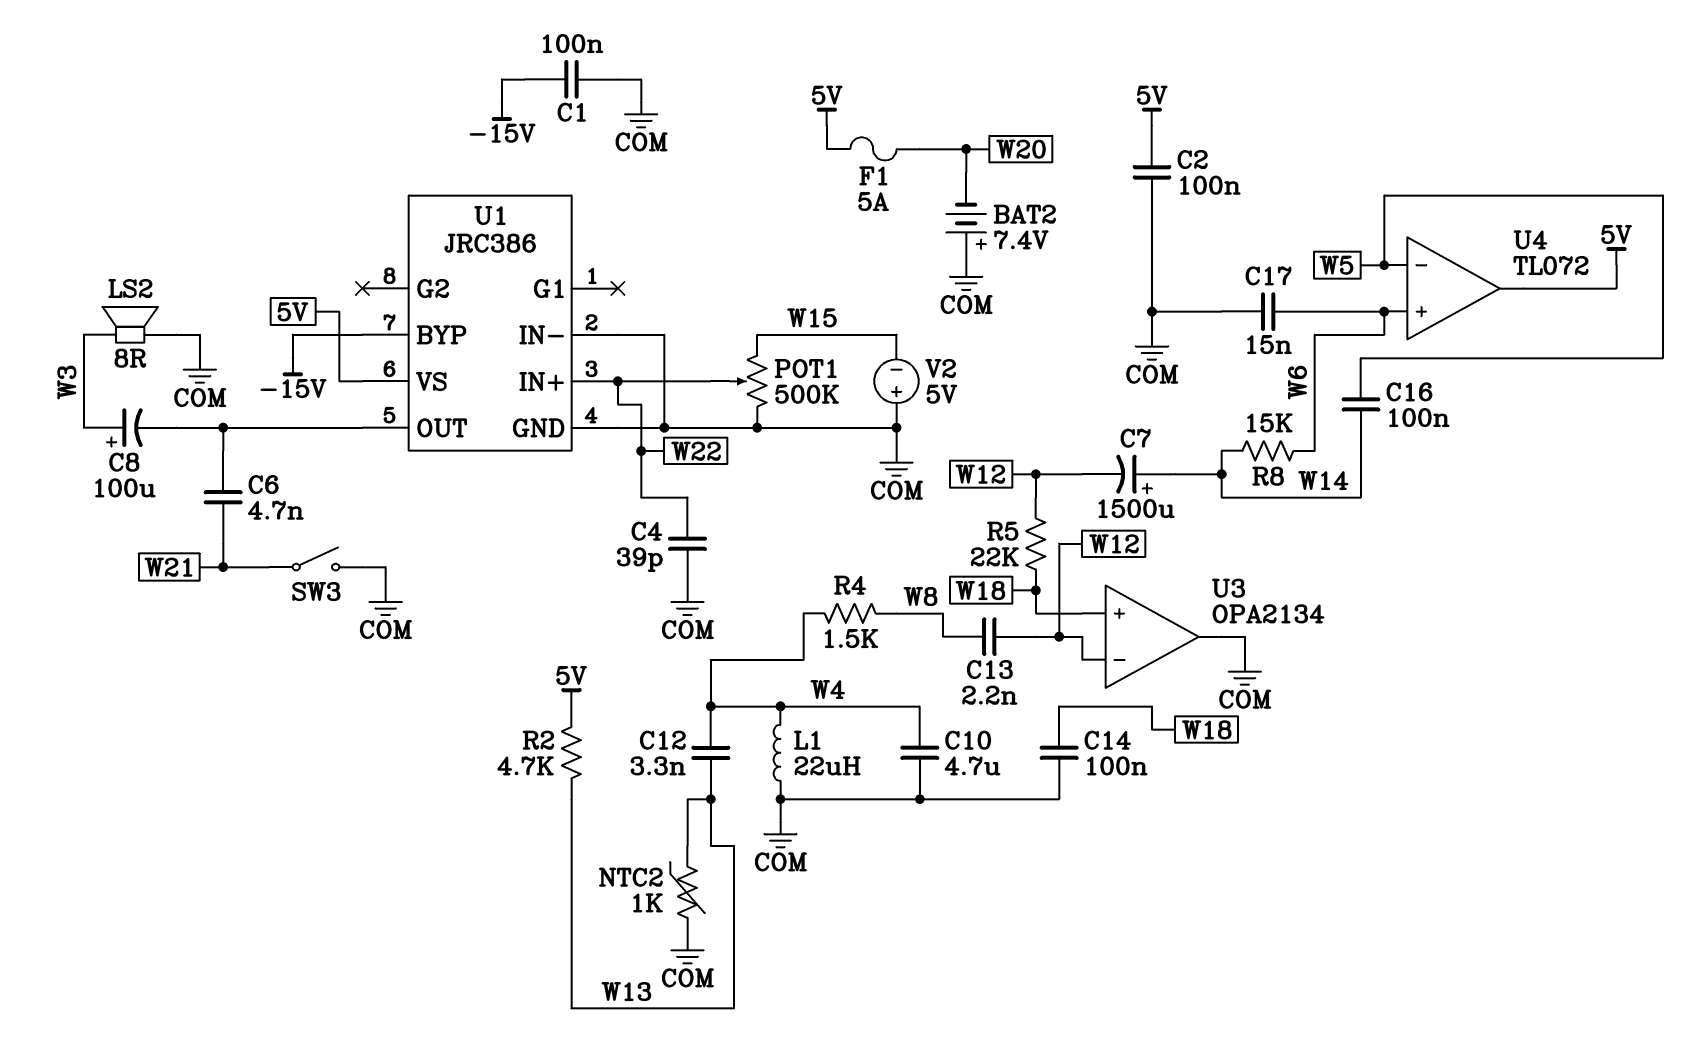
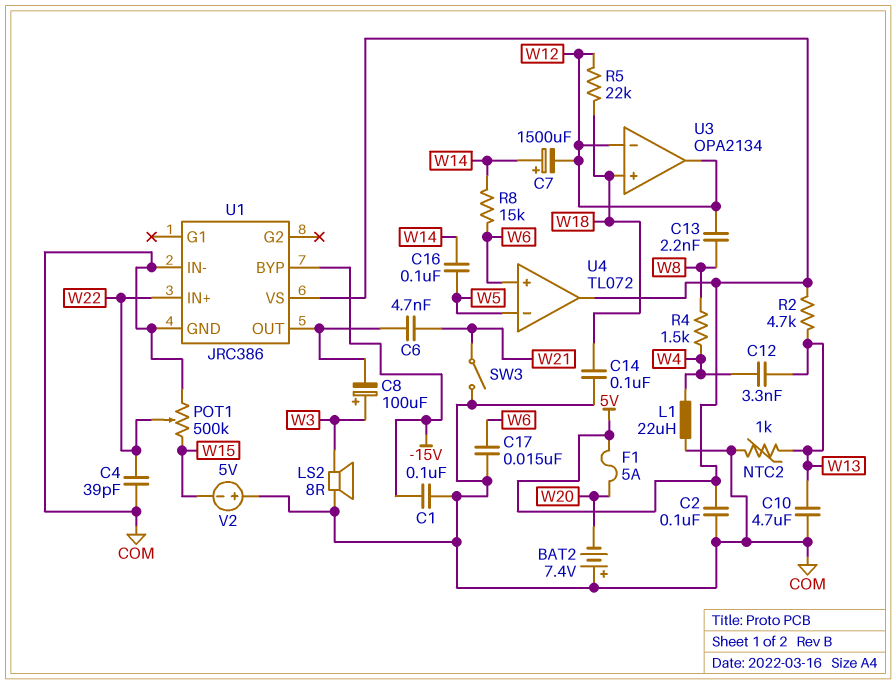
C10: 4.7uF (COM, W4) -> 4.7uF (COM, W13)
U3 pin out: COM -> W12

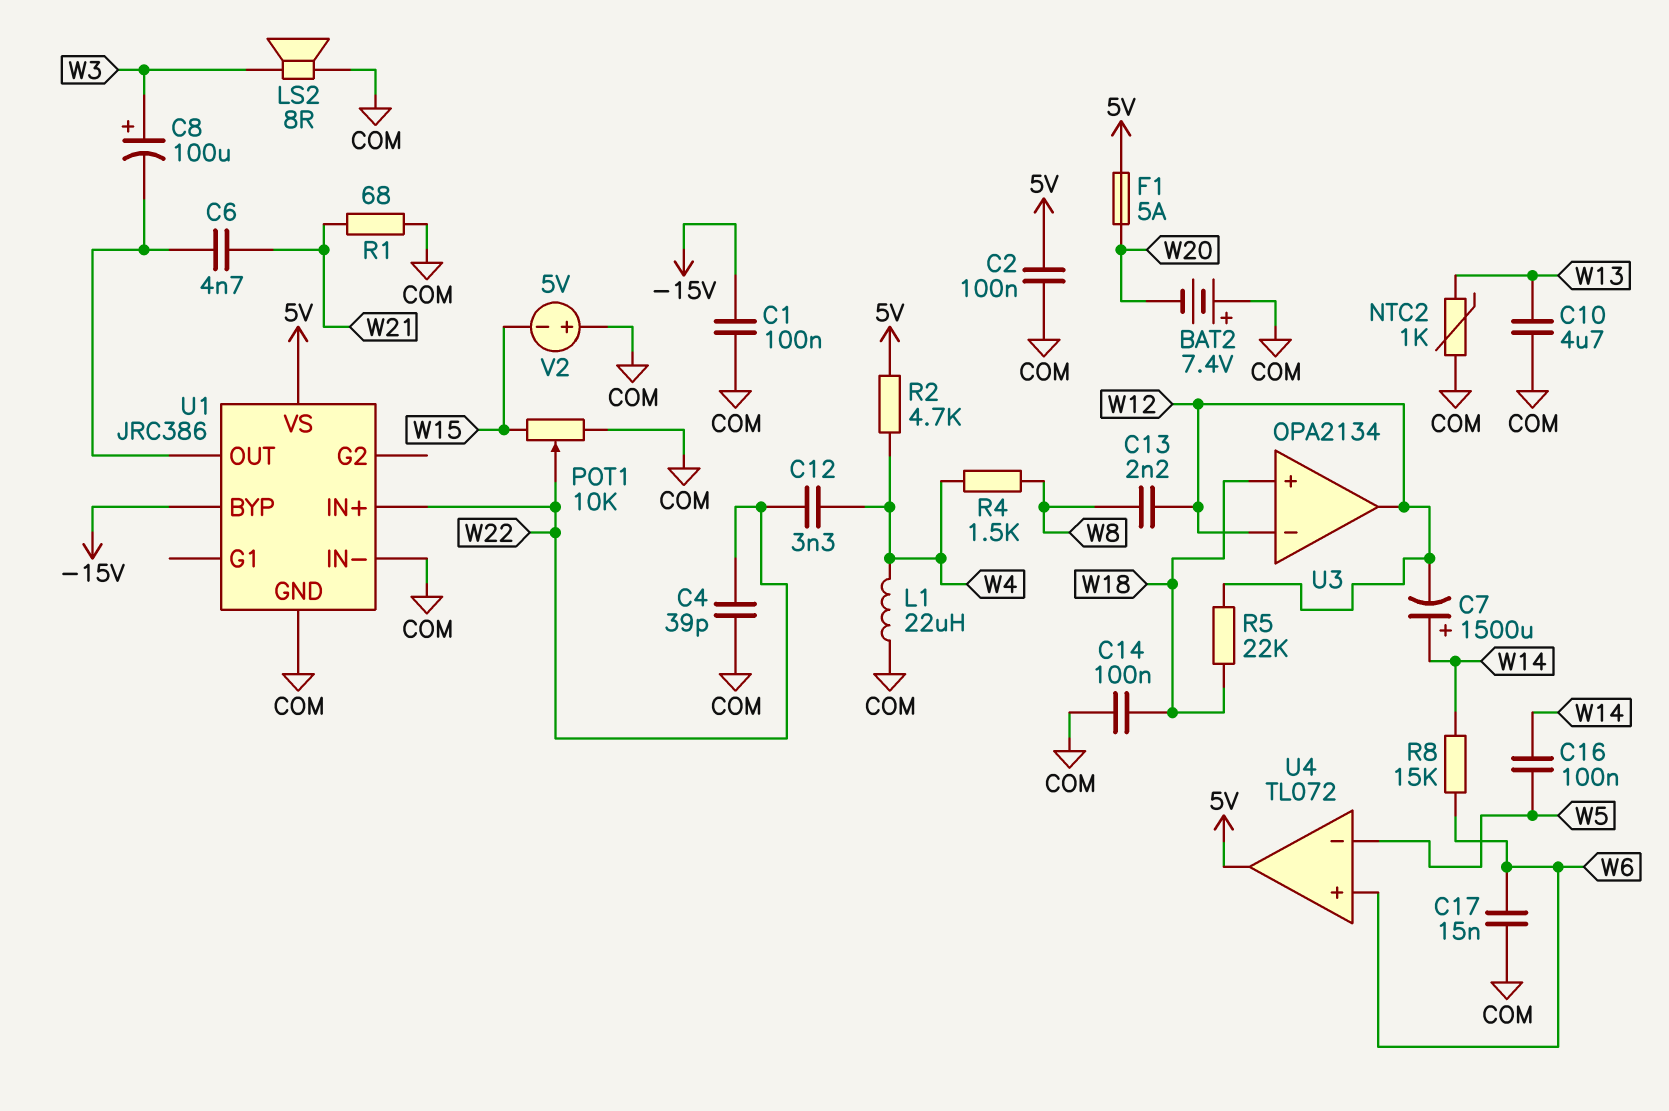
C12: 3.3nF (W4, W13) -> 3.3nF (W4, W22)
POT1: 500k (COM, W15, wiper W22) -> 10k (COM, W15, wiper W22)
R1: none -> 68 (COM, W21)
R2: 4.7k (5V, W13) -> 4.7k (5V, W4)
SW3: switch (COM, W21) -> none

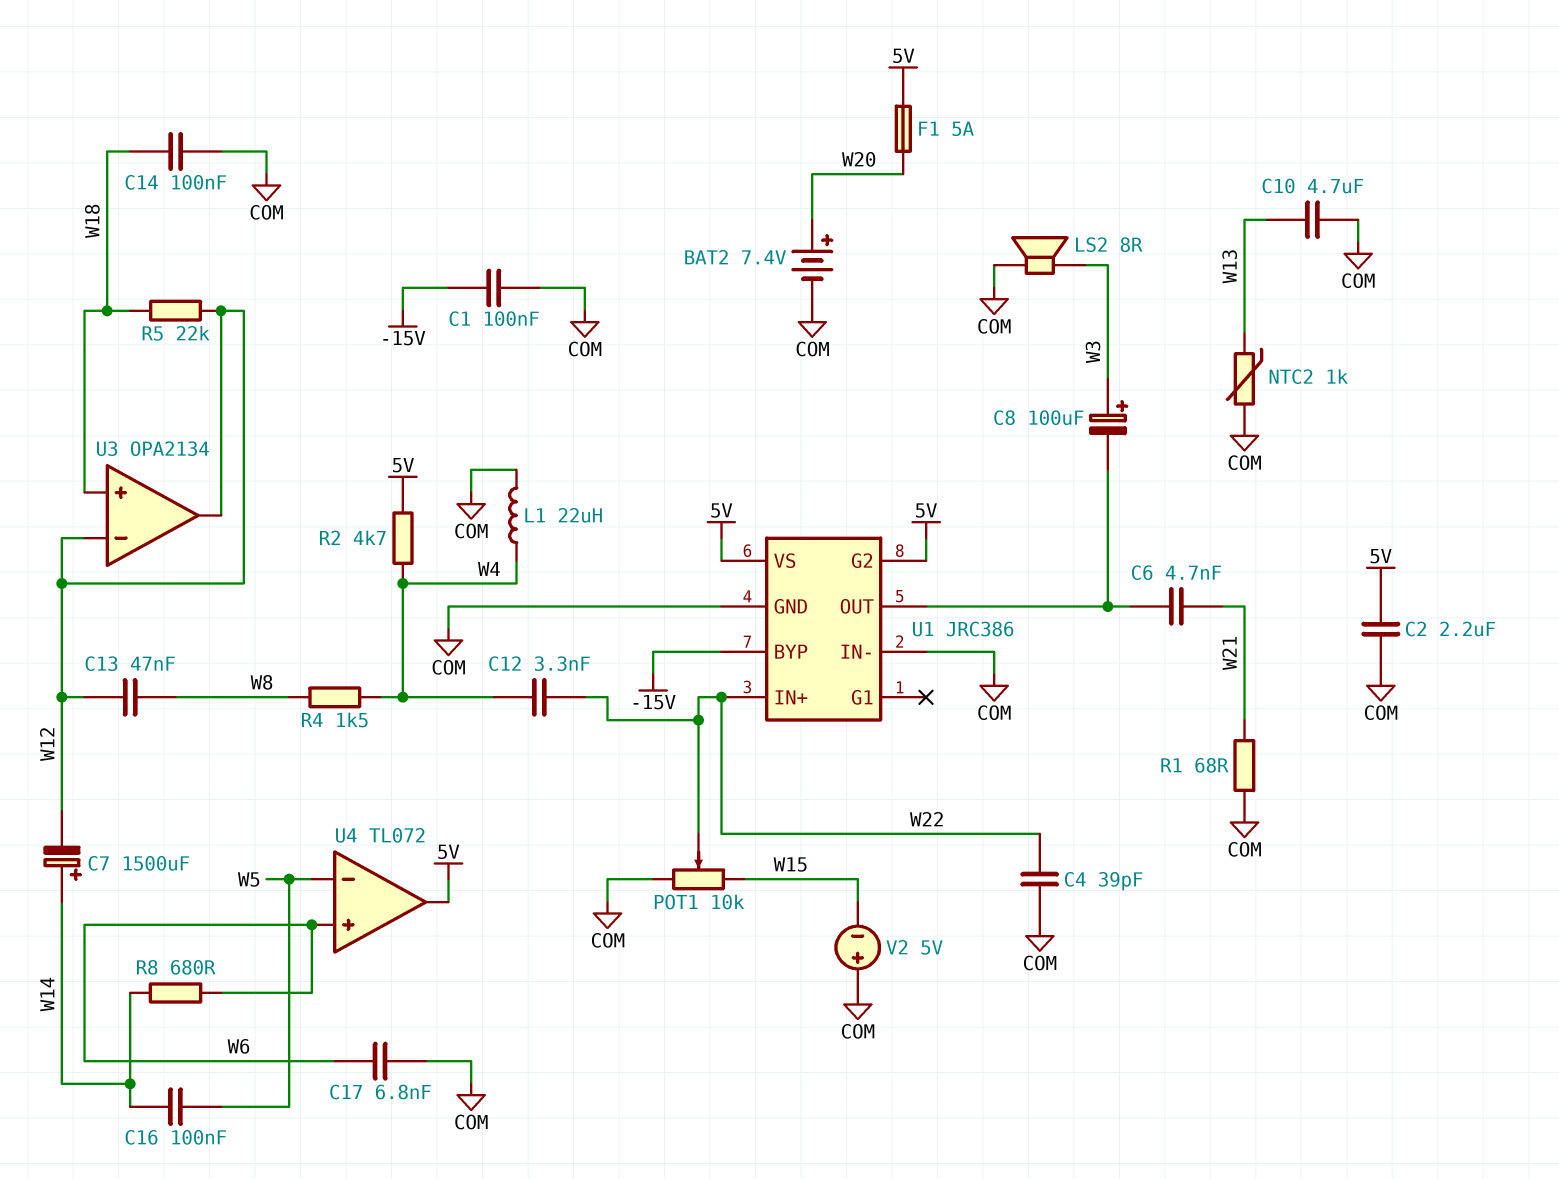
BAT2: 7.4V (plus COM, minus W20) -> 7.4V (plus W20, minus COM)
C2: 100nF (5V, COM) -> 2.2uF (5V, COM)
C13: 2.2nF (W8, W12) -> 47nF (W8, W12)
C17: 15nF (COM, W6) -> 6.8nF (COM, W6)
R8: 15k (W6, W14) -> 680 (W6, W14)
U1 pin G2: none -> 5V

